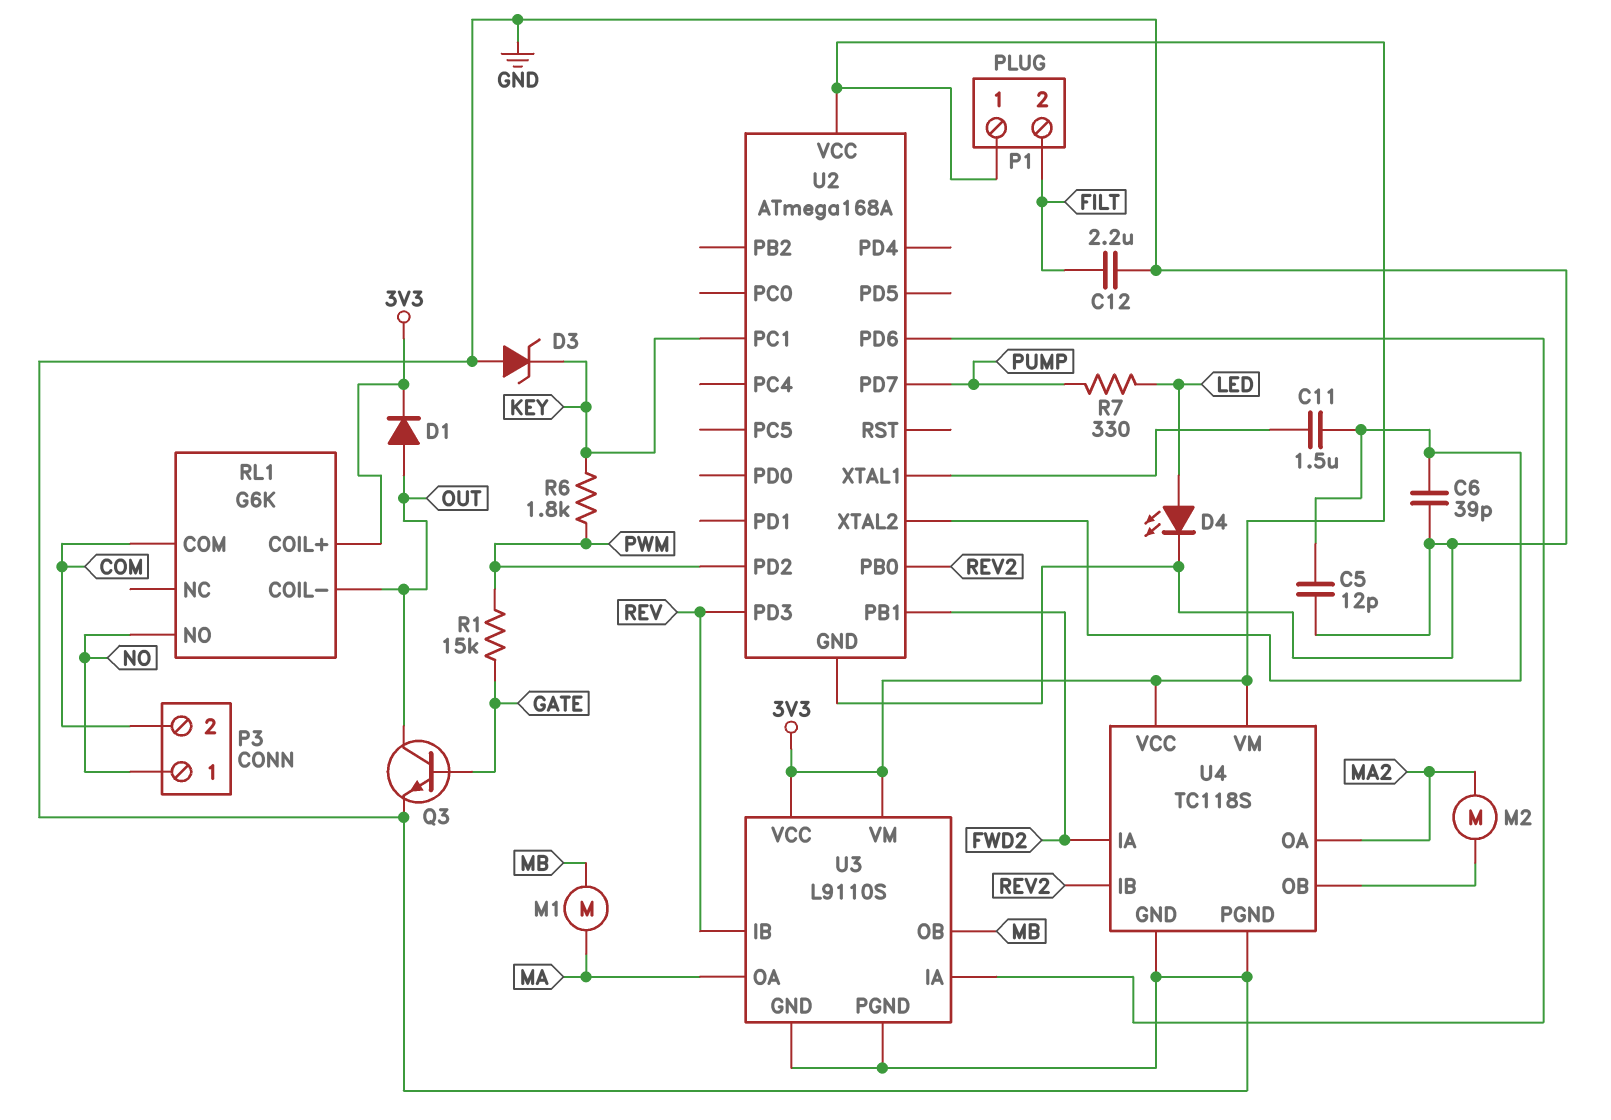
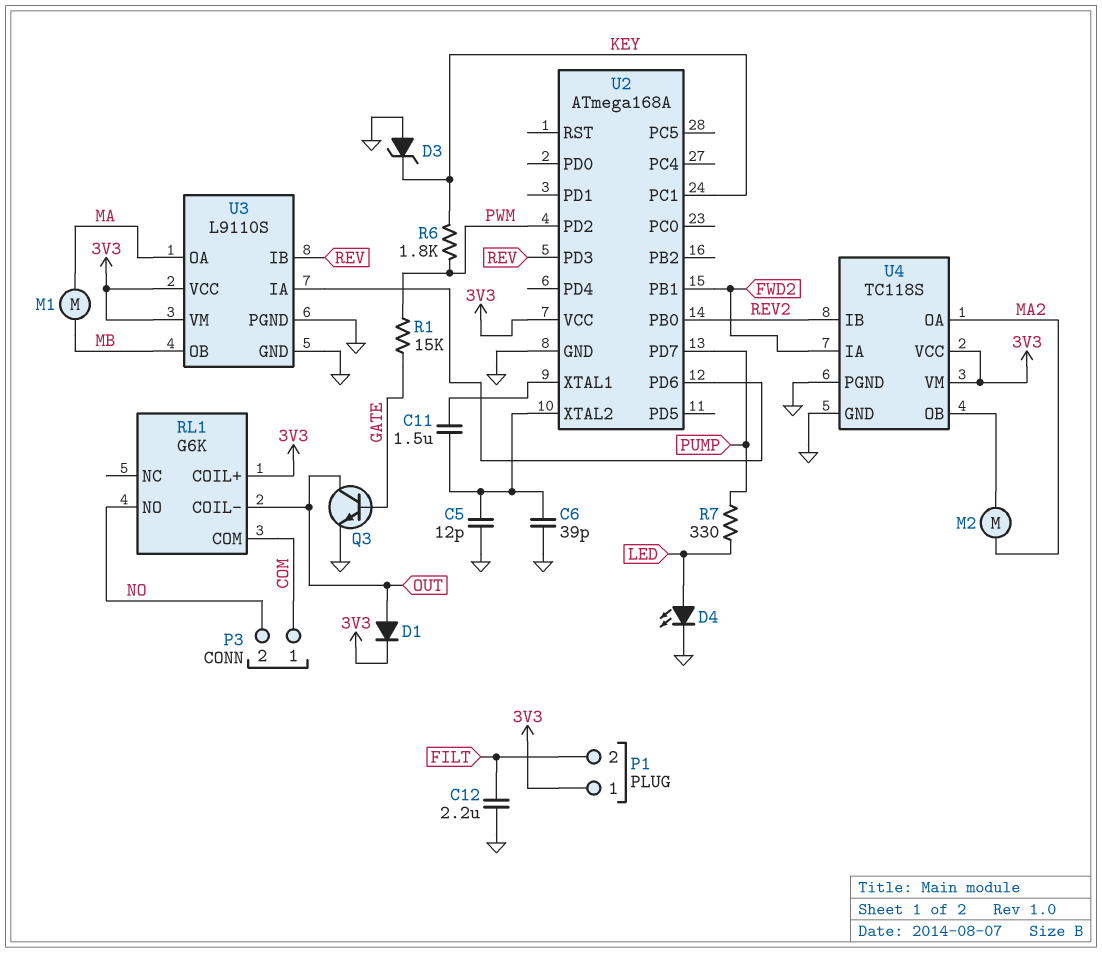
P3 pin 1: NO -> COM
P3 pin 2: COM -> NO

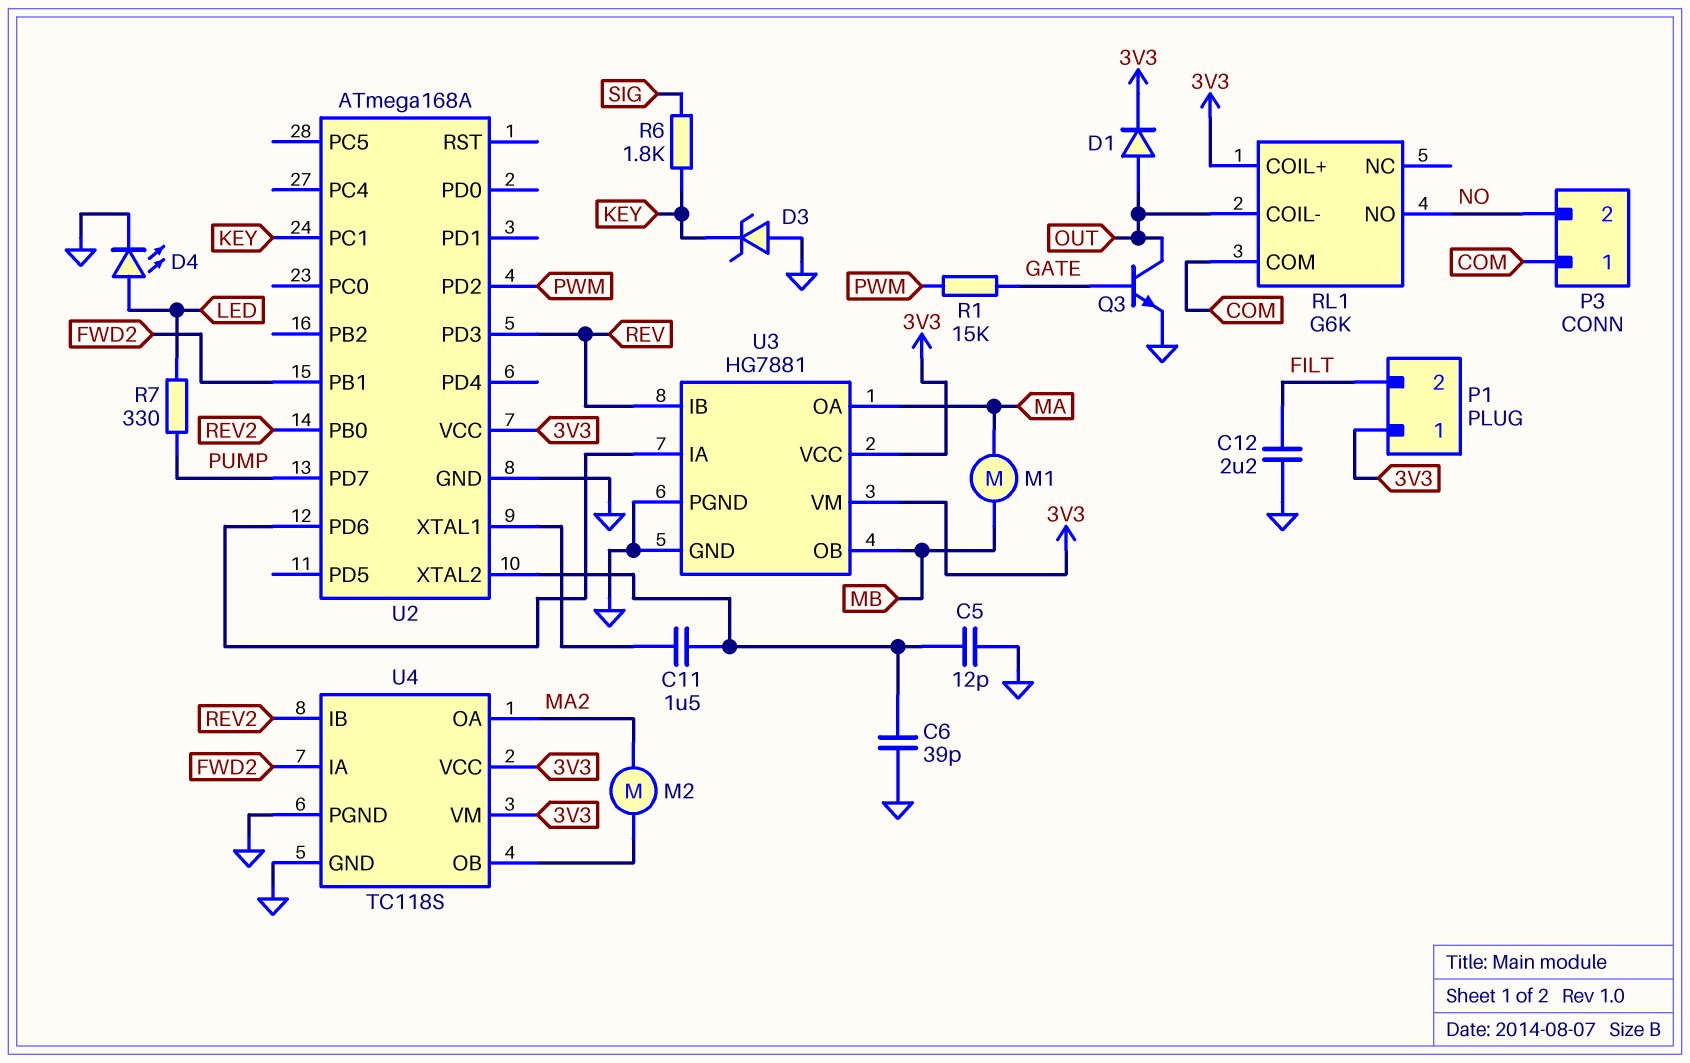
R6: 1.8k (KEY, PWM) -> 1.8k (KEY, SIG)
U3: L9110S -> HG7881

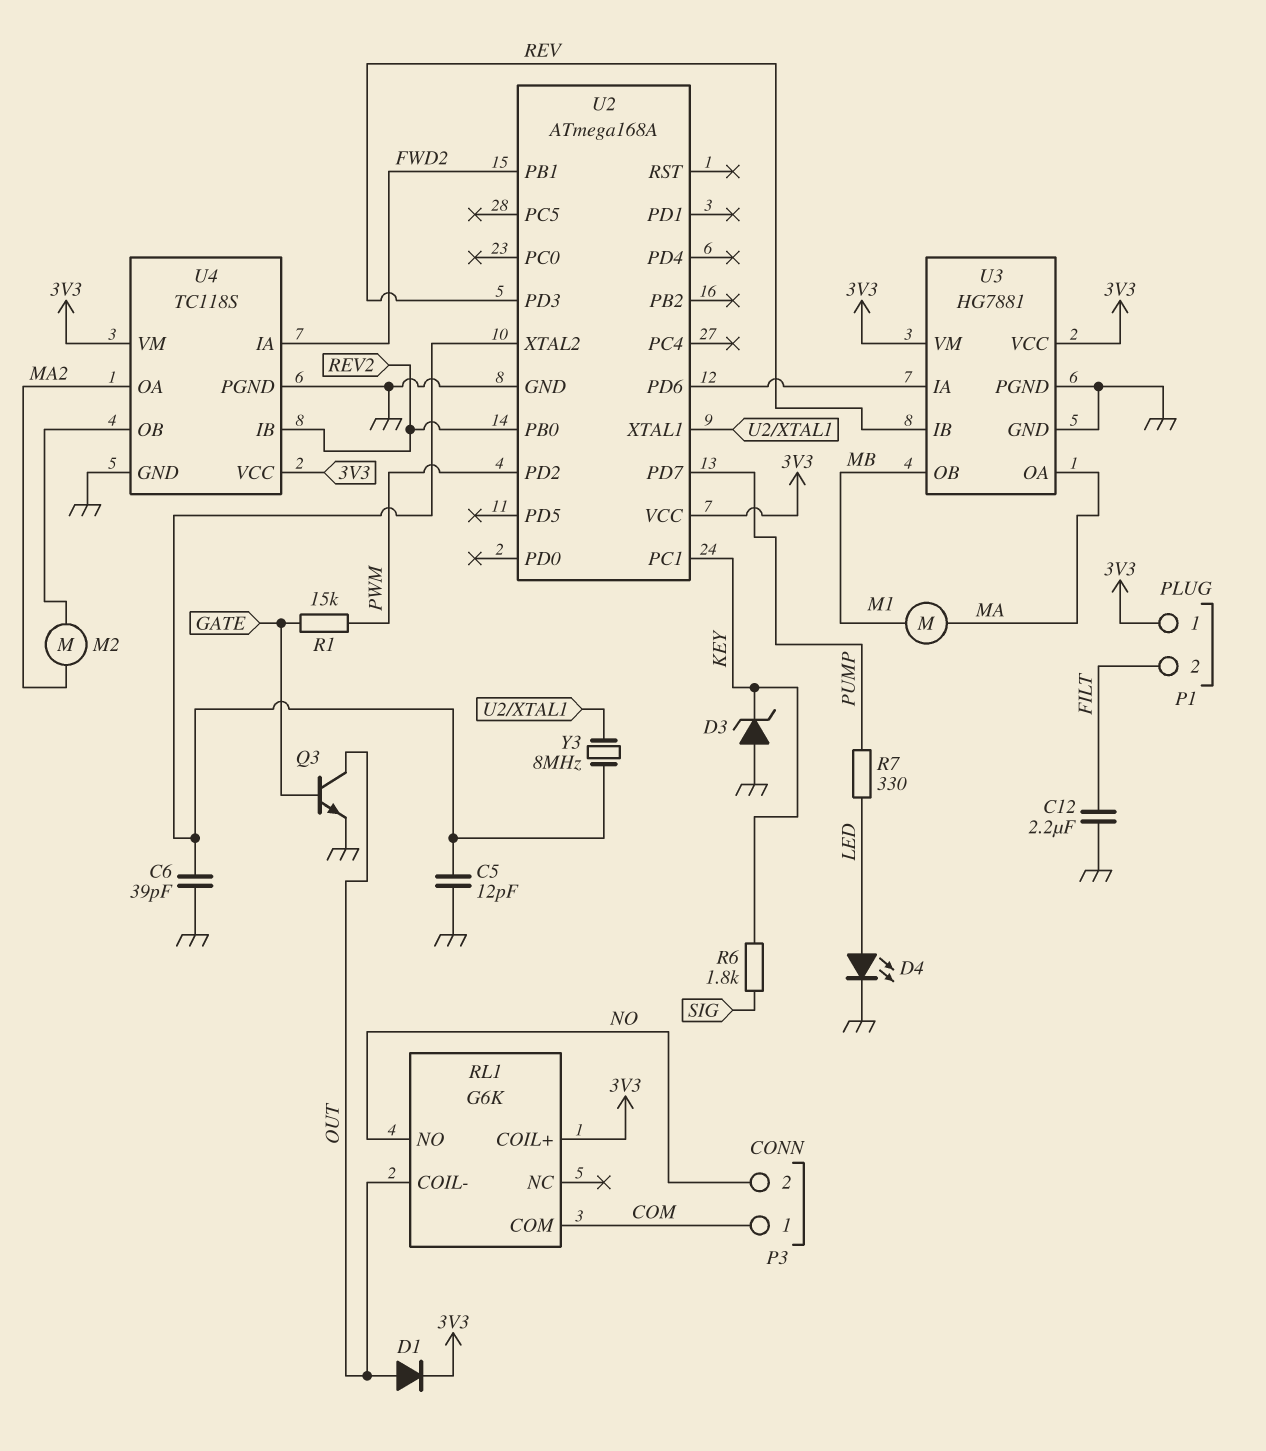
C11: 1.5uF (U2/XTAL1, U2/XTAL2) -> none
Y3: none -> 8MHz (U2/XTAL1, U2/XTAL2)

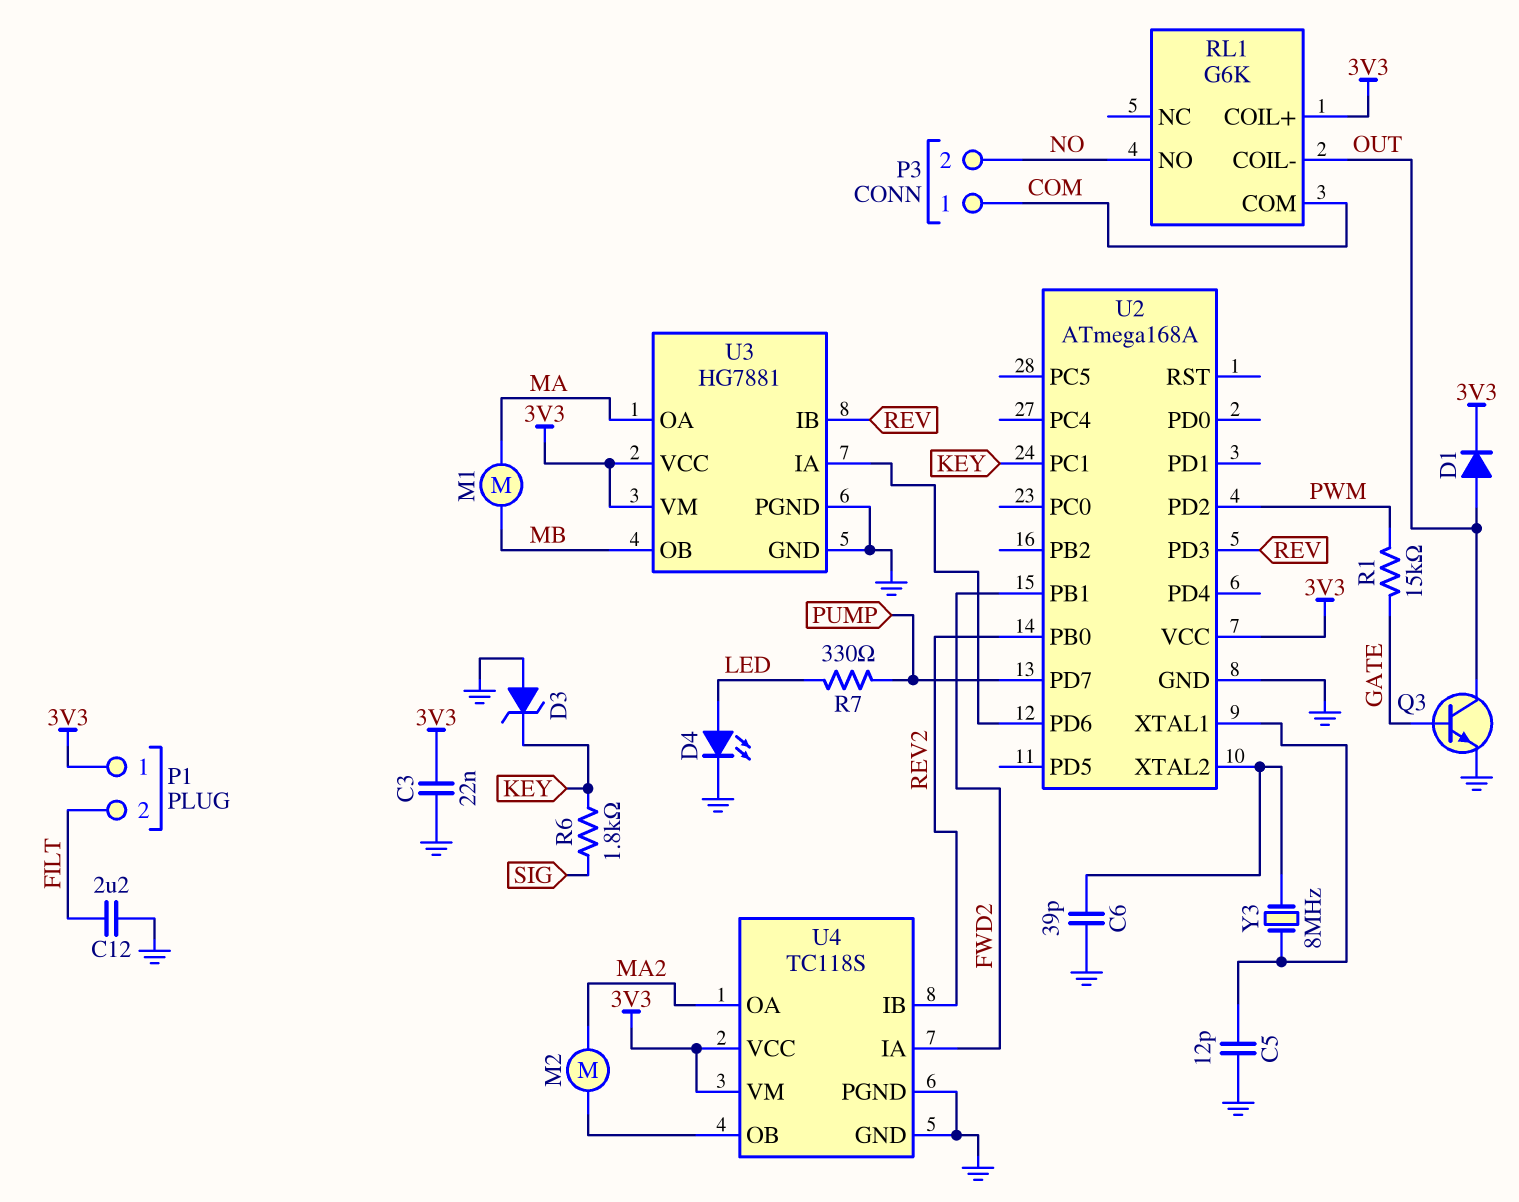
C3: none -> 22nF (3V3, GND)
C5: 12pF (GND, U2/XTAL2) -> 12pF (GND, U2/XTAL1)

